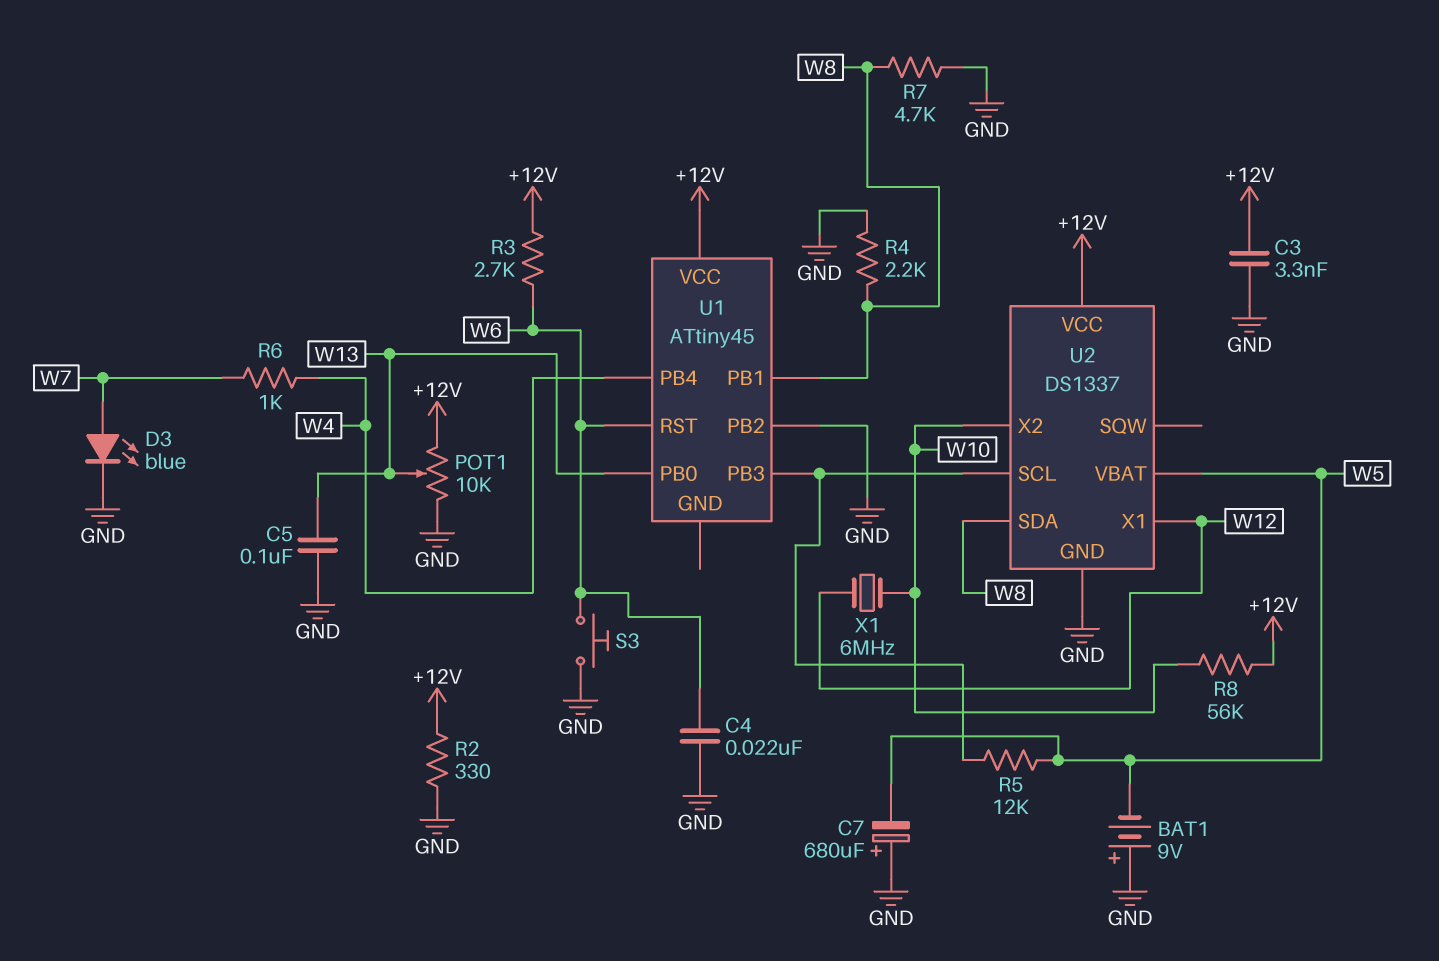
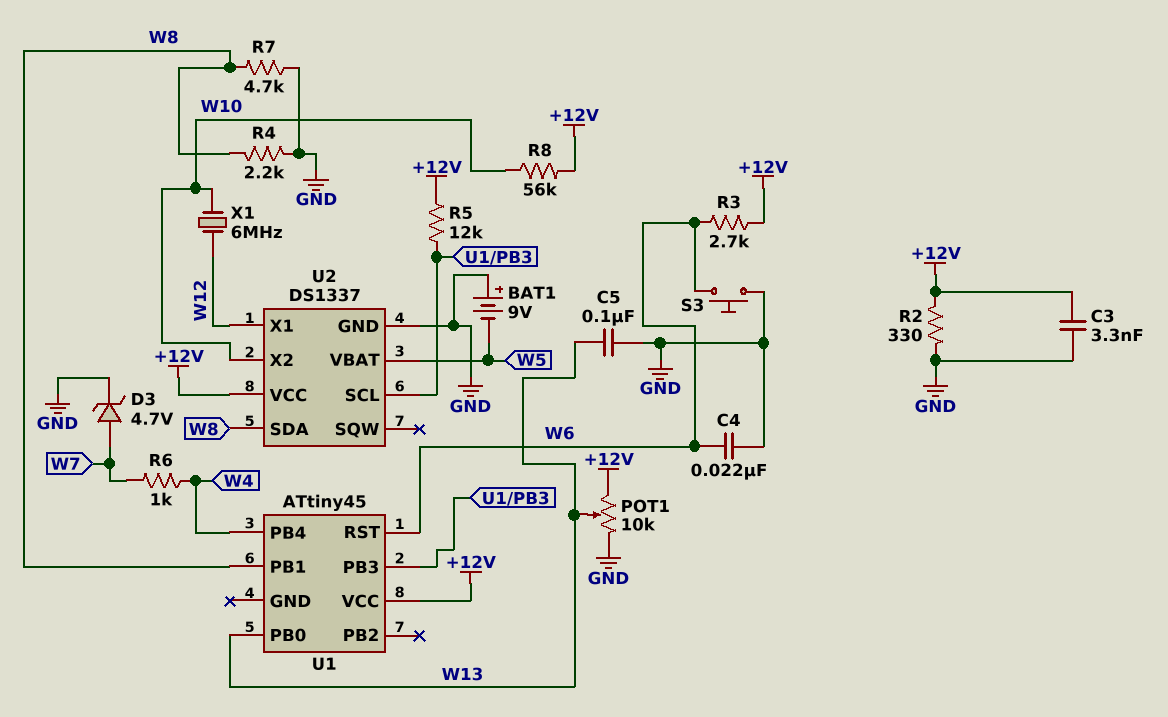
C7: 680uF (plus GND, minus W5) -> none
D3: LED blue (A W7, K GND) -> zener 4.7V (A W7, K GND)
R5: 12k (U1/PB3, W5) -> 12k (+12V, U1/PB3)
U1 pin PB2: GND -> none

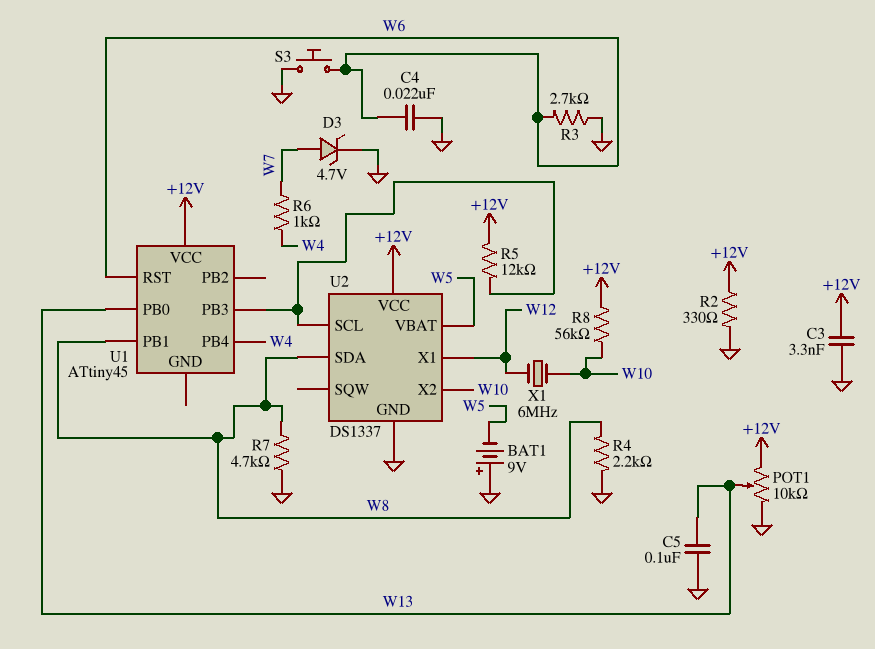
R3: 2.7k (+12V, W6) -> 2.7k (GND, W6)

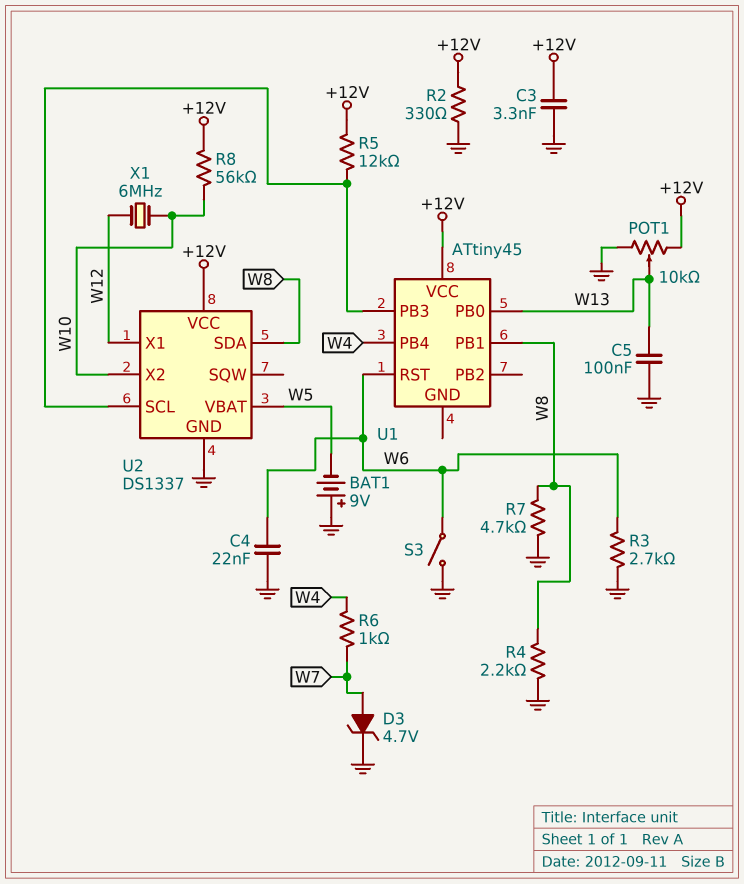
S3: button (GND, W6) -> switch (GND, W6)

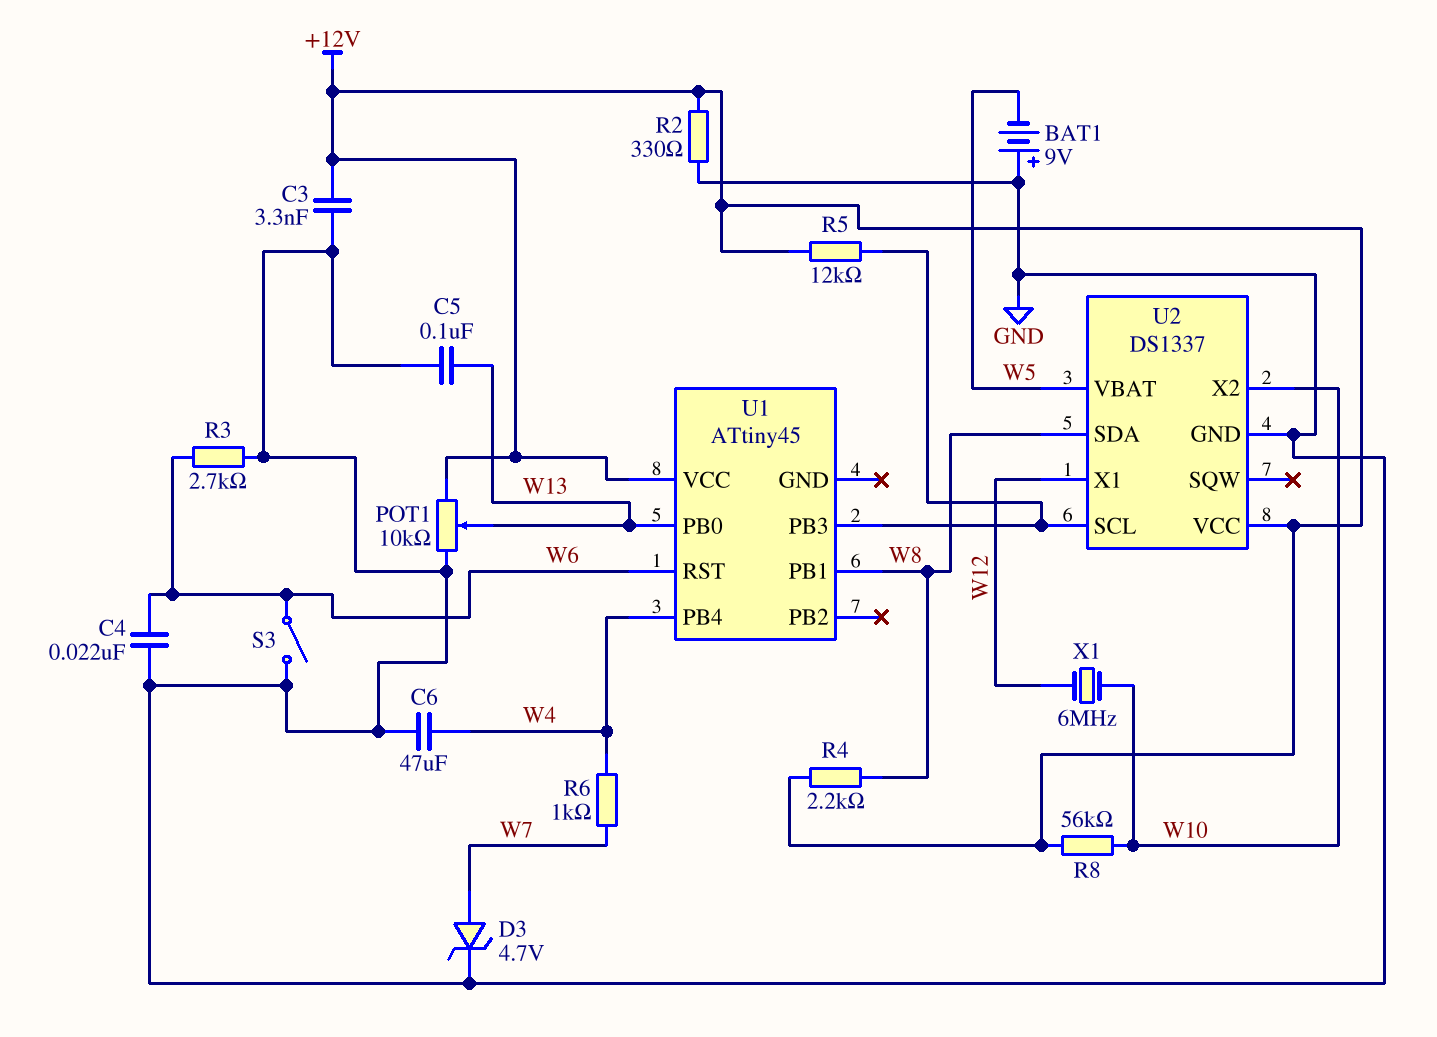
C6: none -> 47uF (GND, W4)
R4: 2.2k (GND, W8) -> 2.2k (+12V, W8)
R7: 4.7k (GND, W8) -> none

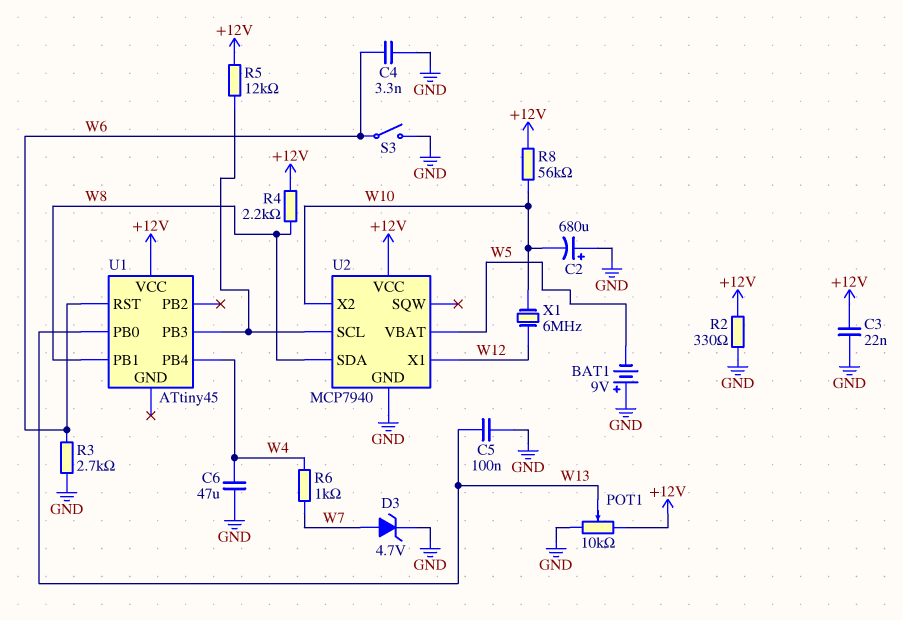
C2: none -> 680uF (plus GND, minus W10)
C3: 3.3nF (+12V, GND) -> 22nF (+12V, GND)
C4: 22nF (GND, W6) -> 3.3nF (GND, W6)
U2: DS1337 -> MCP7940

